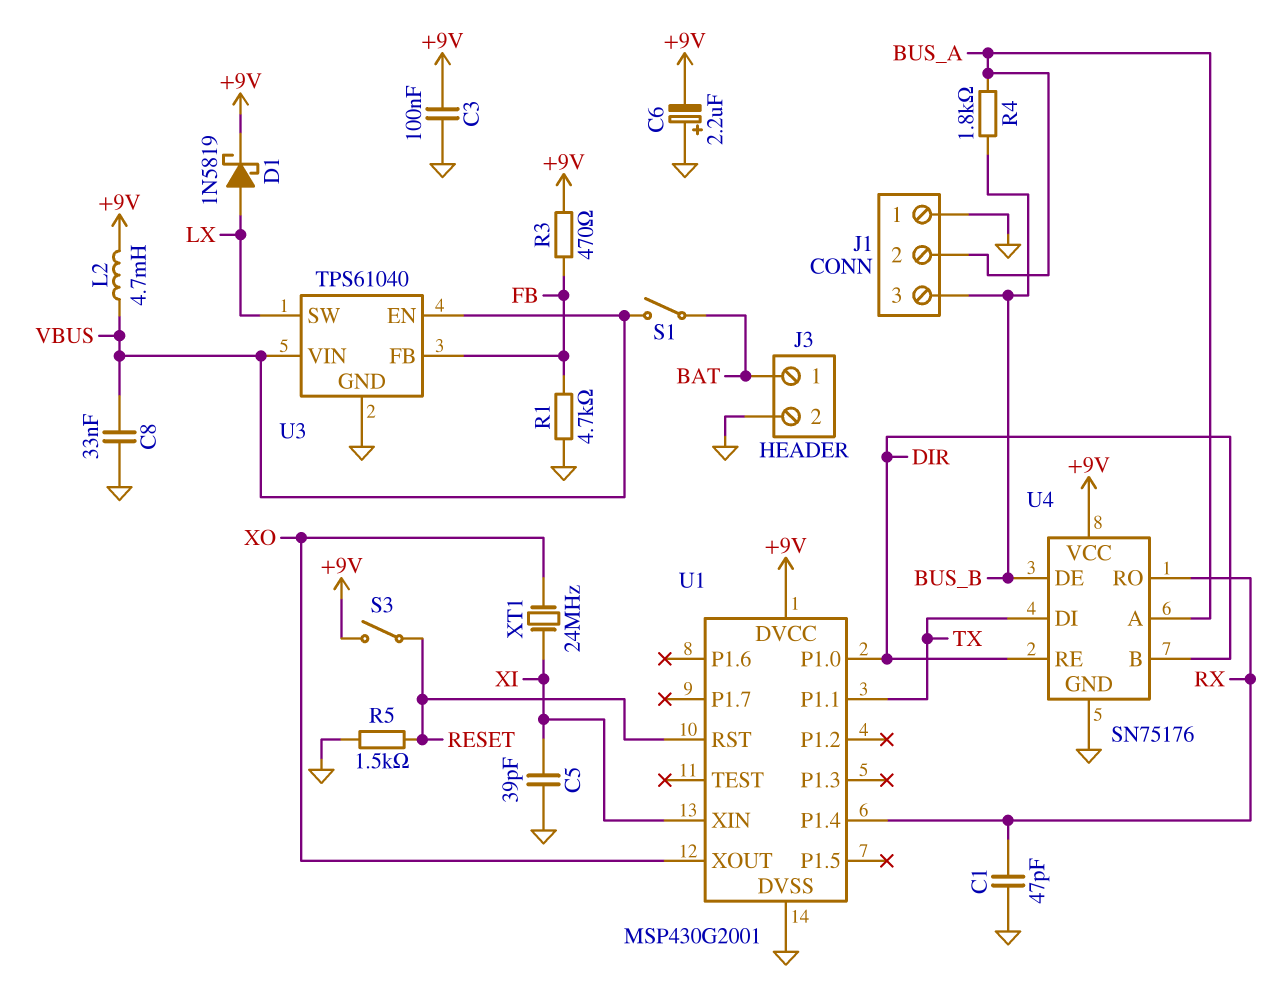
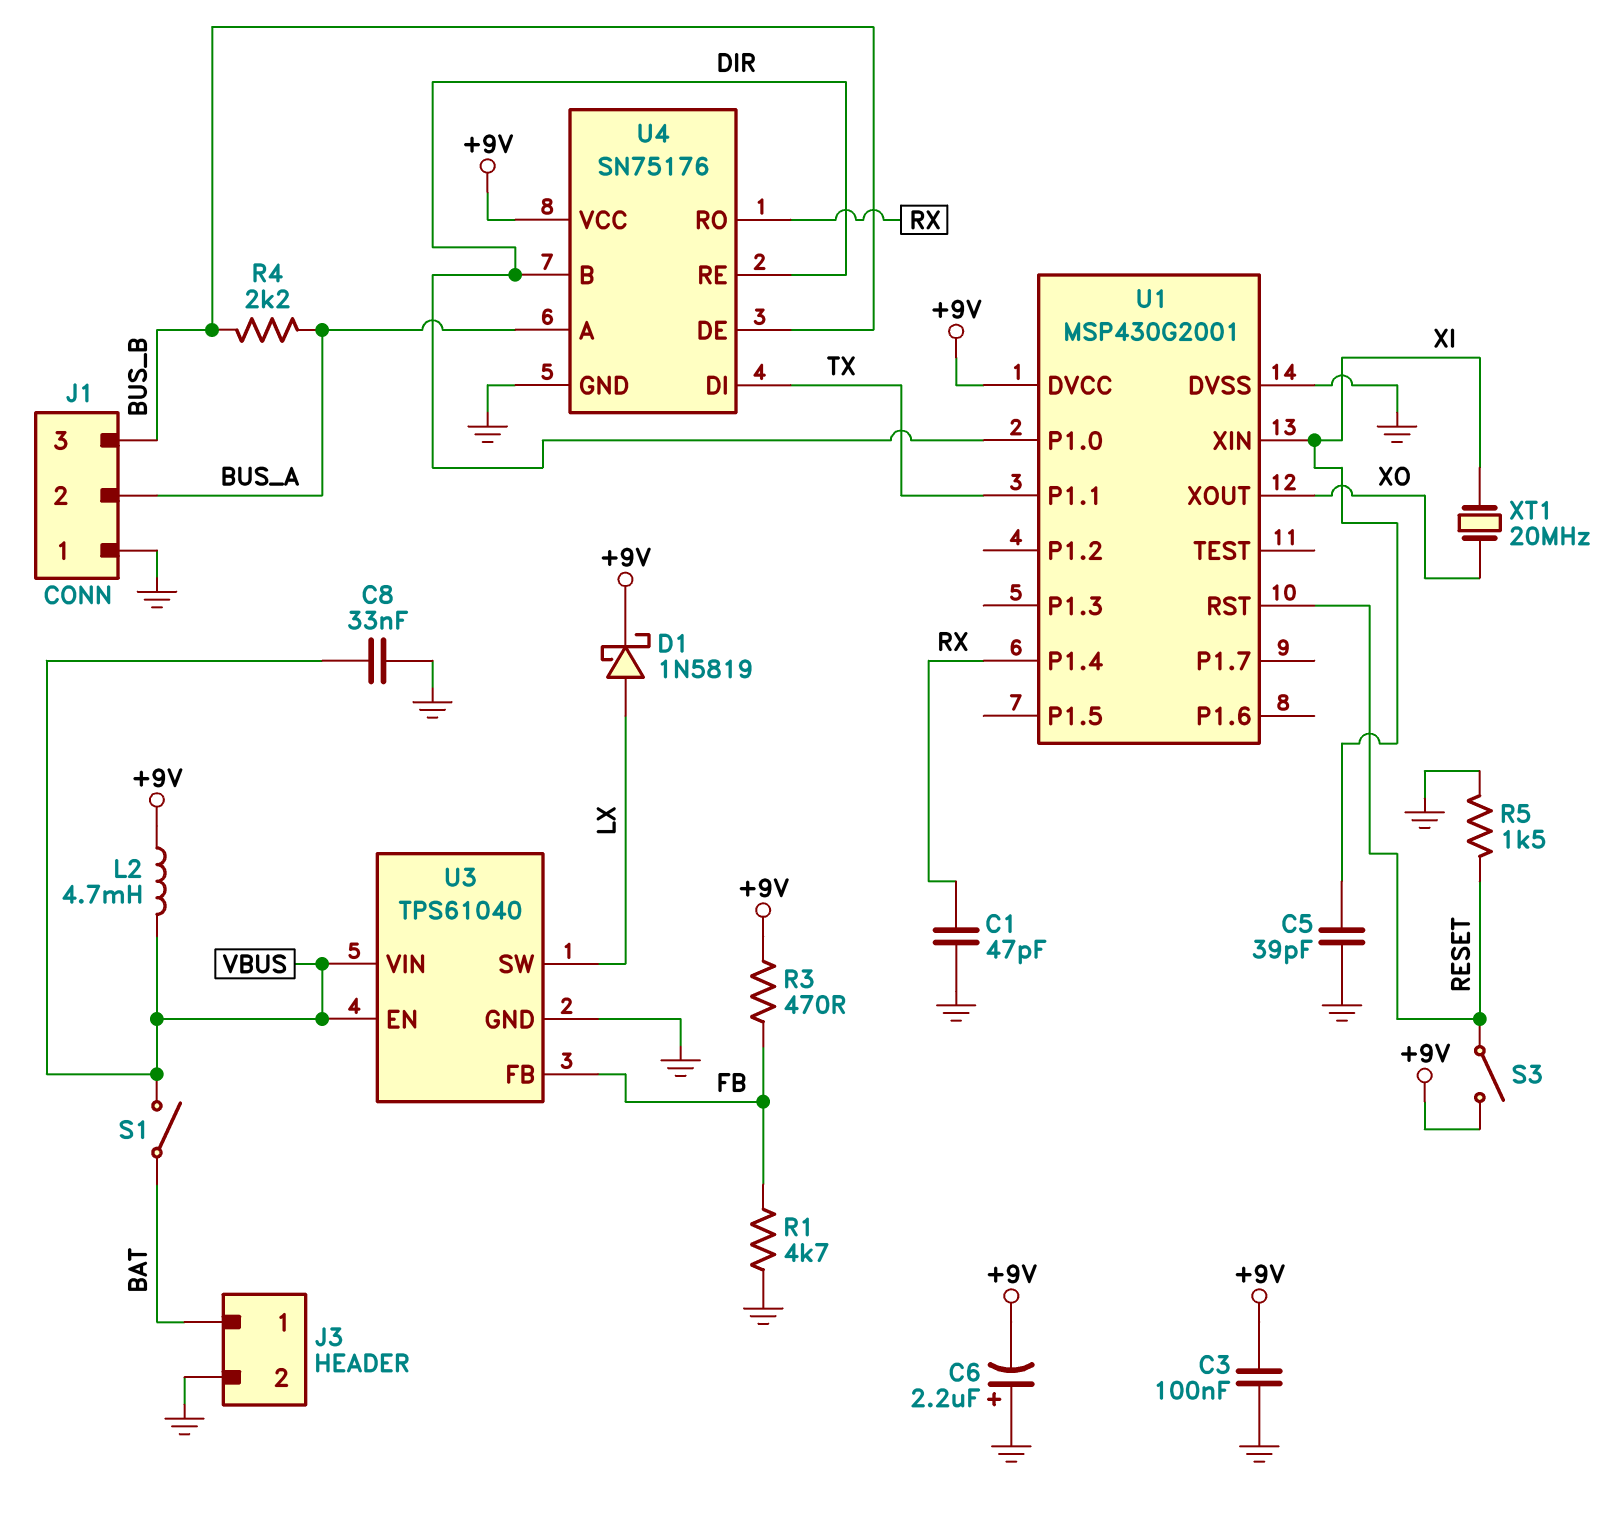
R4: 1.8k (BUS_A, BUS_B) -> 2.2k (BUS_A, BUS_B)
XT1: 24MHz (XI, XO) -> 20MHz (XI, XO)

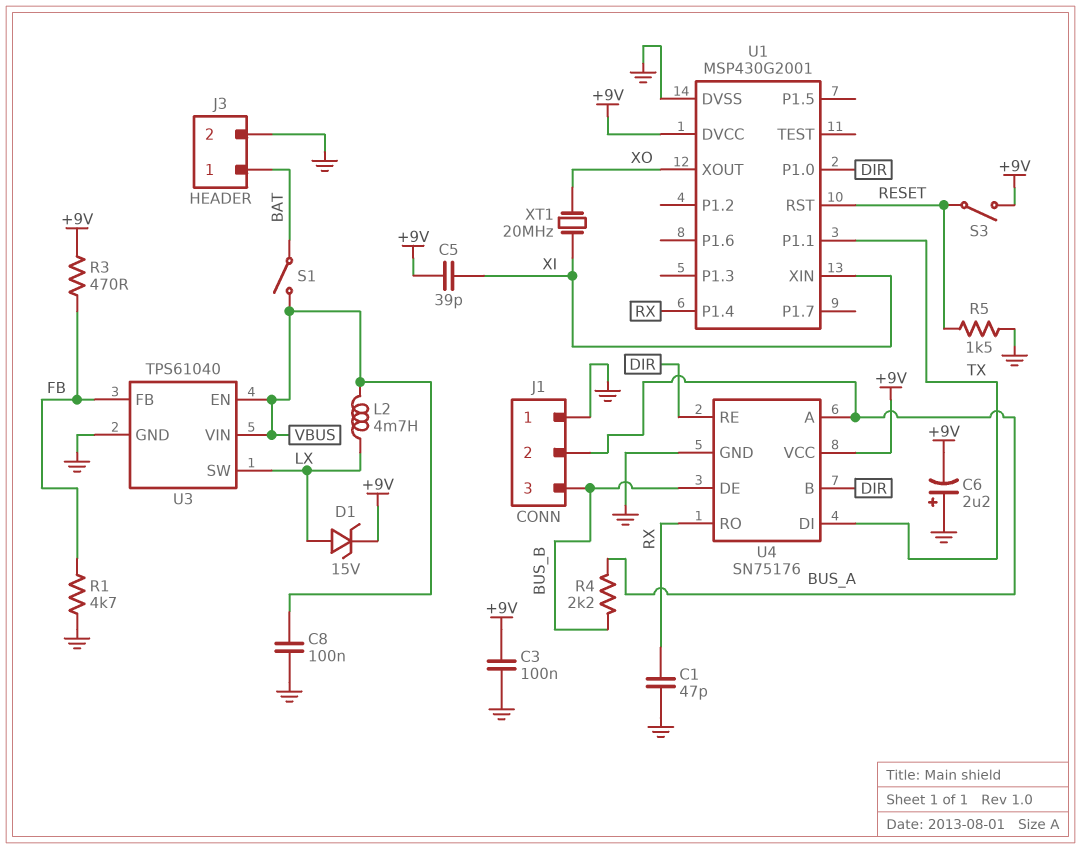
C5: 39pF (GND, XI) -> 39pF (+9V, XI)
C8: 33nF (GND, VBUS) -> 100nF (GND, VBUS)
D1: schottky 1N5819 (A LX, K +9V) -> zener 15V (A LX, K +9V)
L2: 4.7mH (+9V, VBUS) -> 4.7mH (LX, VBUS)

